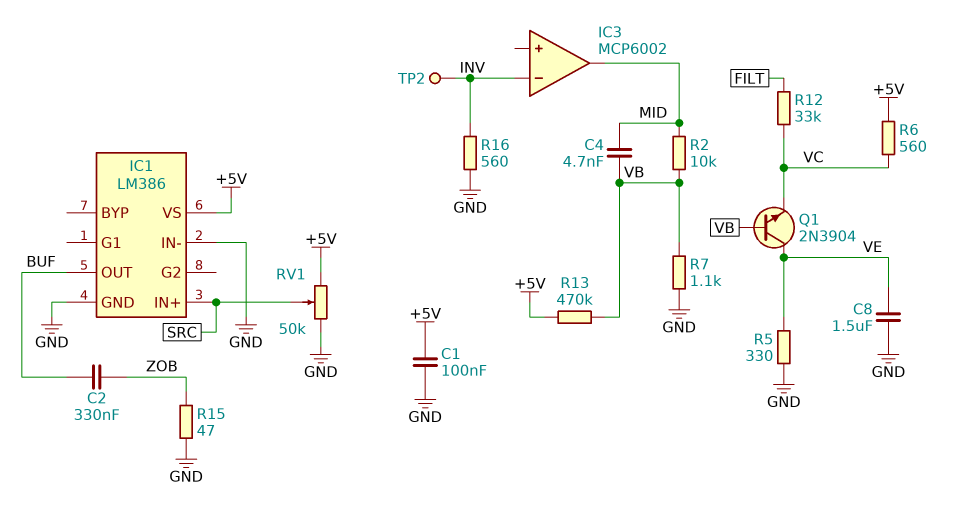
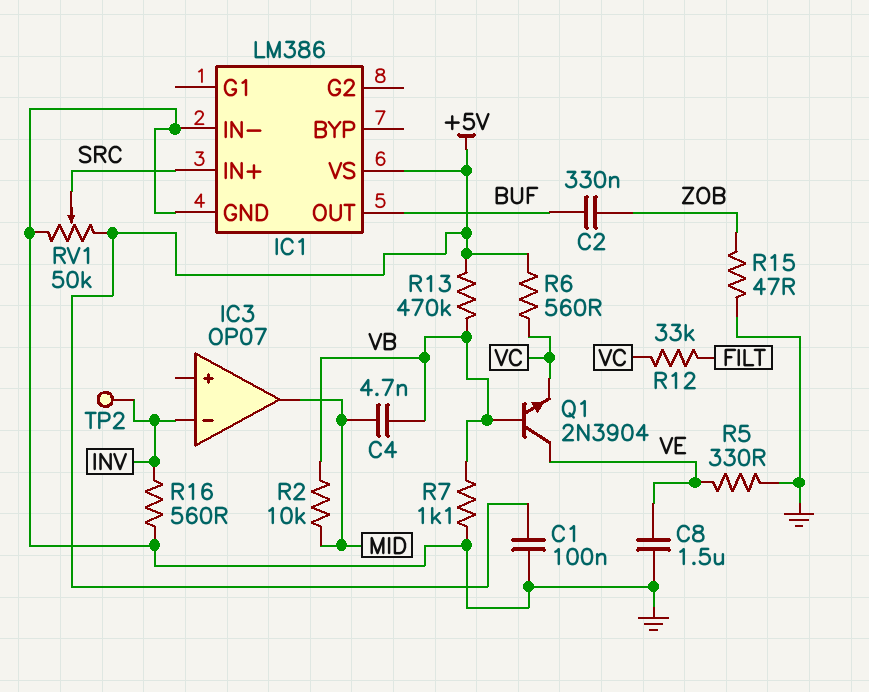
IC3: MCP6002 -> OP07

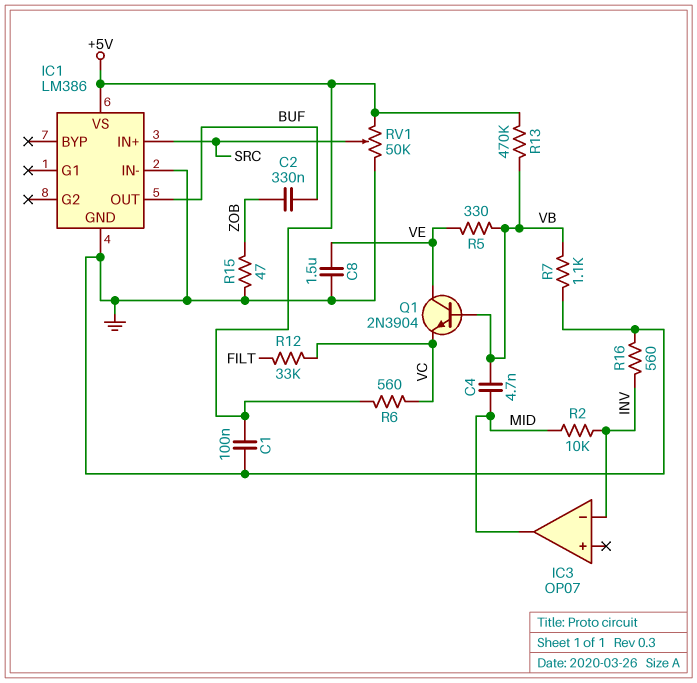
R2: 10k (MID, VB) -> 10k (INV, MID)
R5: 330 (GND, VE) -> 330 (VB, VE)
TP2: test point (INV) -> none

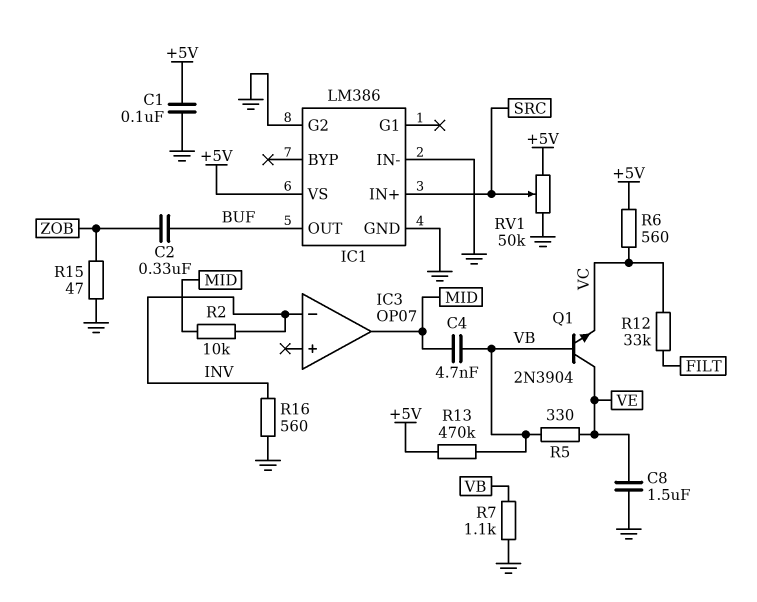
IC1 pin G2: none -> GND

